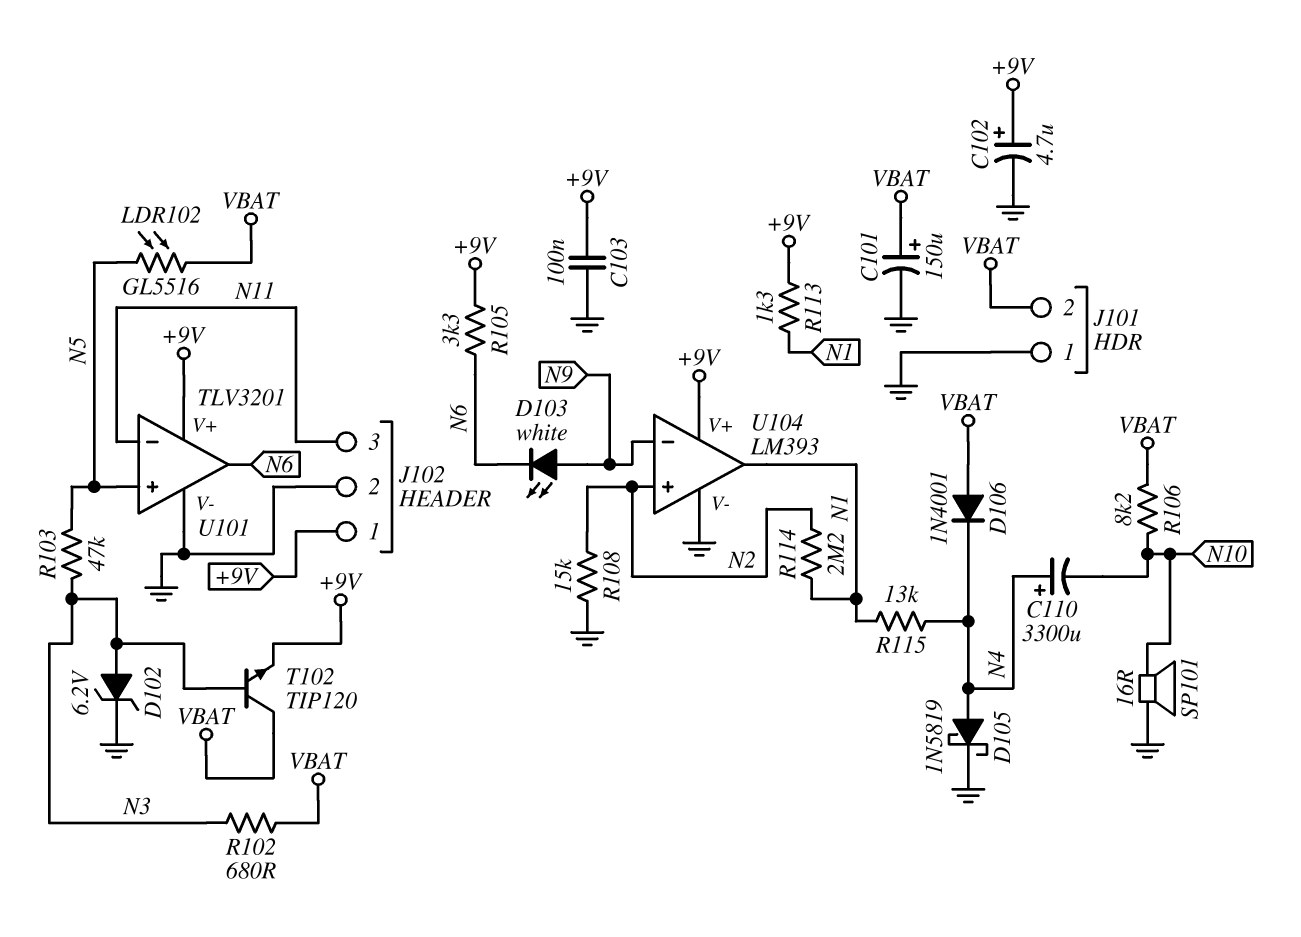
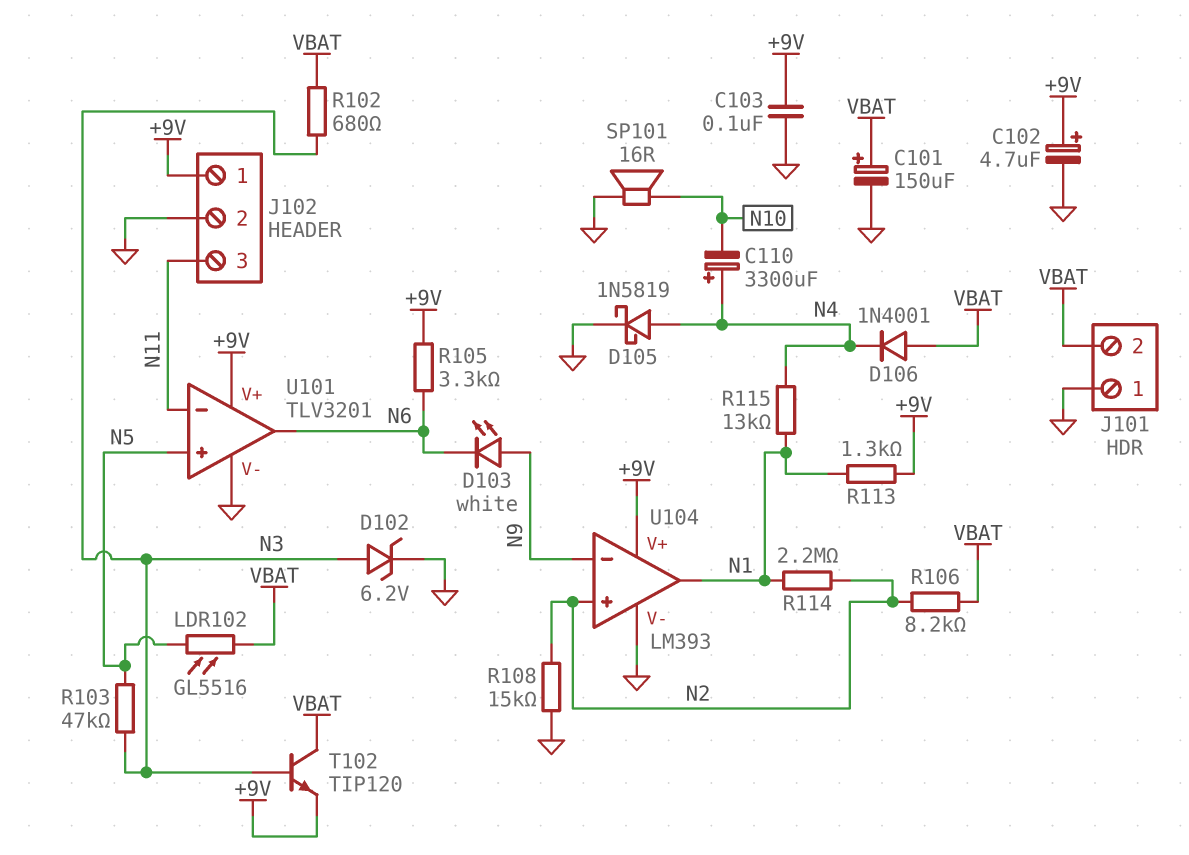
R106: 8.2k (N10, VBAT) -> 8.2k (N2, VBAT)

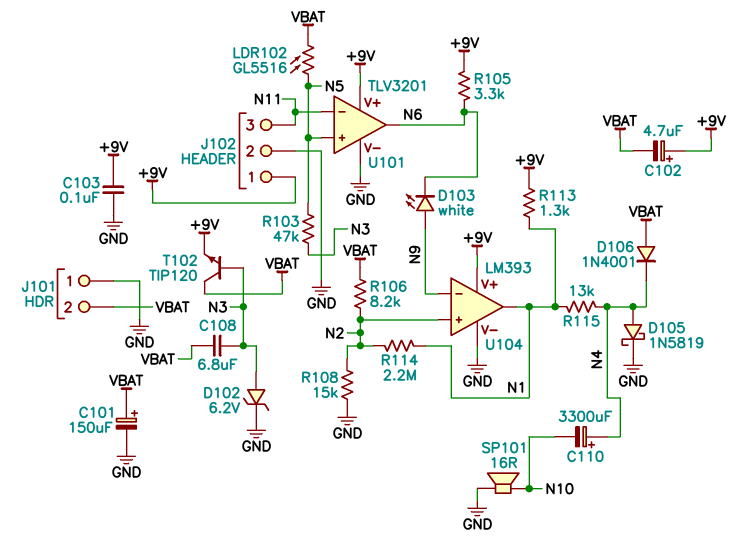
C102: 4.7uF (plus +9V, minus GND) -> 4.7uF (plus +9V, minus VBAT)
C108: none -> 6.8uF (N3, VBAT)
R102: 680 (N3, VBAT) -> none

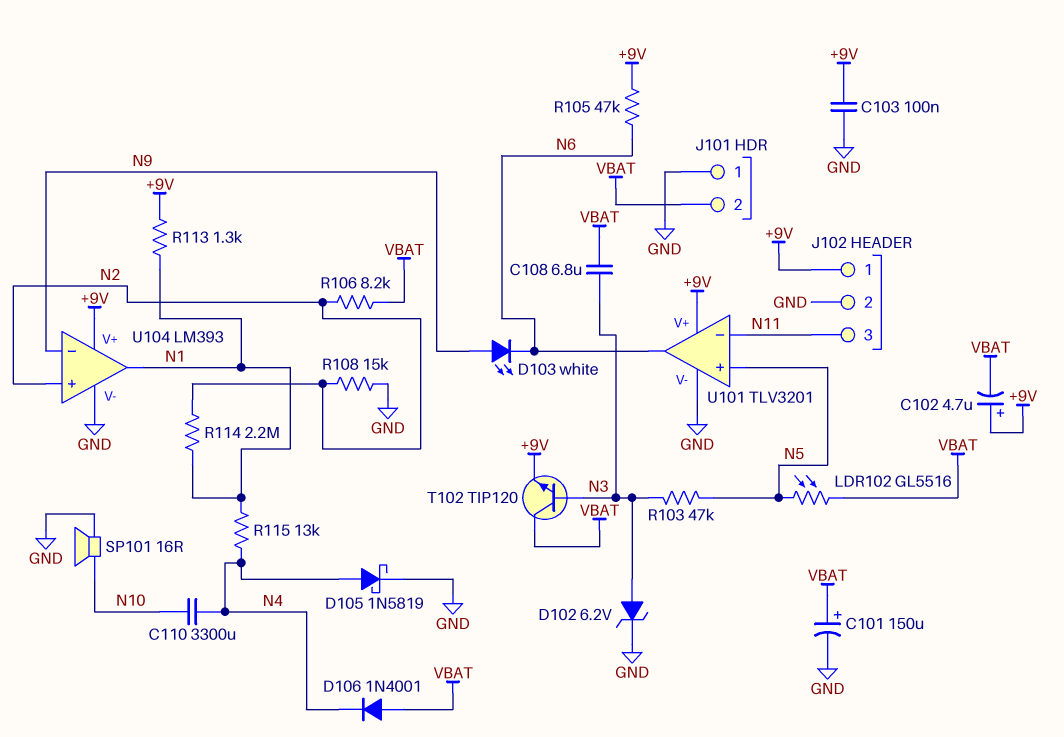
C110: 3300uF (plus N4, minus N10) -> 3300uF (N4, N10)
R105: 3.3k (+9V, N6) -> 47k (+9V, N6)

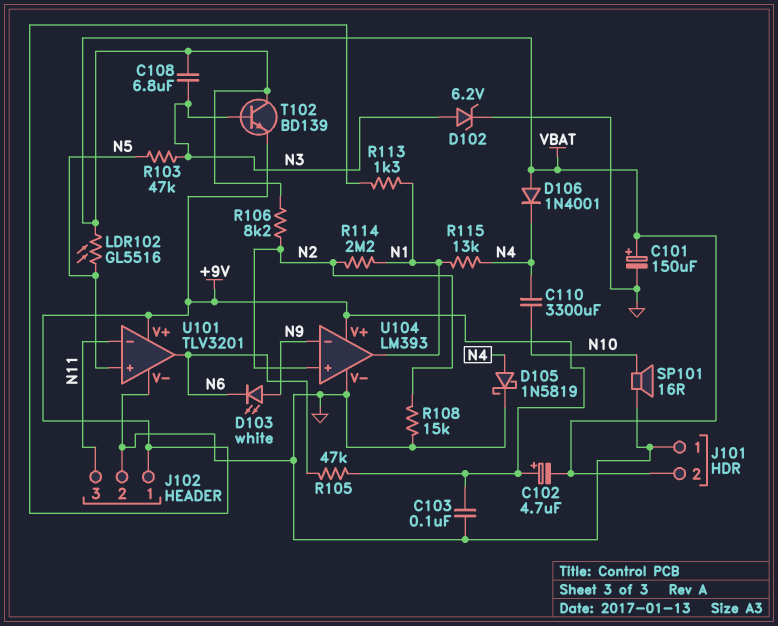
T102: NPN TIP120 (B N3, C VBAT, E +9V) -> NPN BD139 (B N3, C VBAT, E +9V)

